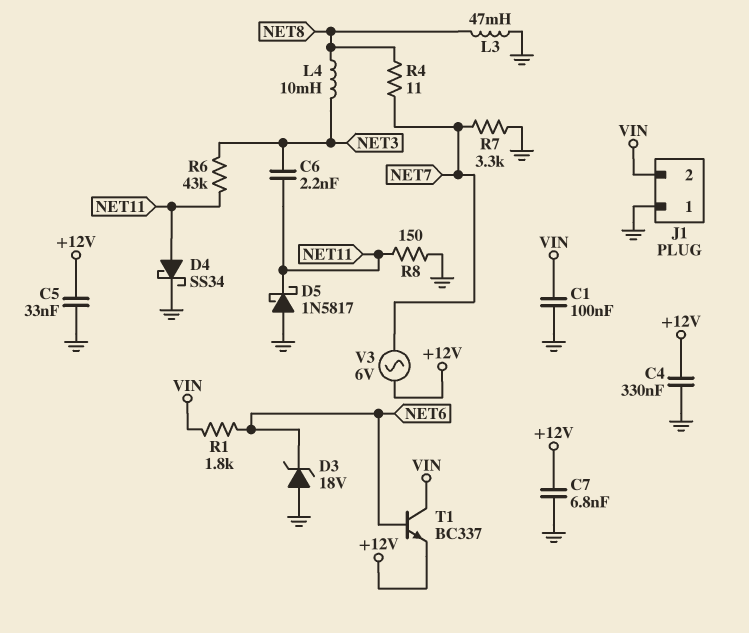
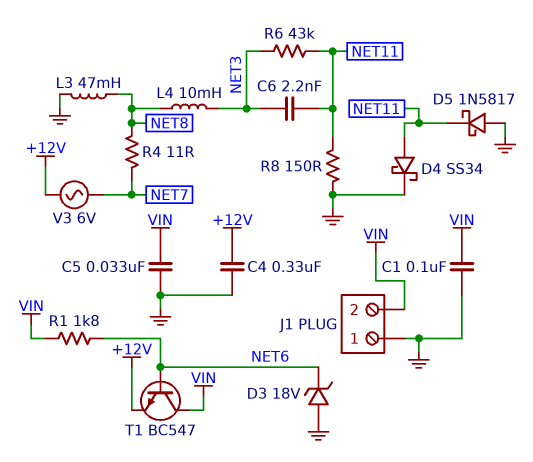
C5: 33nF (+12V, GND) -> 33nF (GND, VIN)
C7: 6.8nF (+12V, GND) -> none
R7: 3.3k (GND, NET7) -> none
T1: NPN BC337 (B NET6, C VIN, E +12V) -> NPN BC547 (B NET6, C VIN, E +12V)

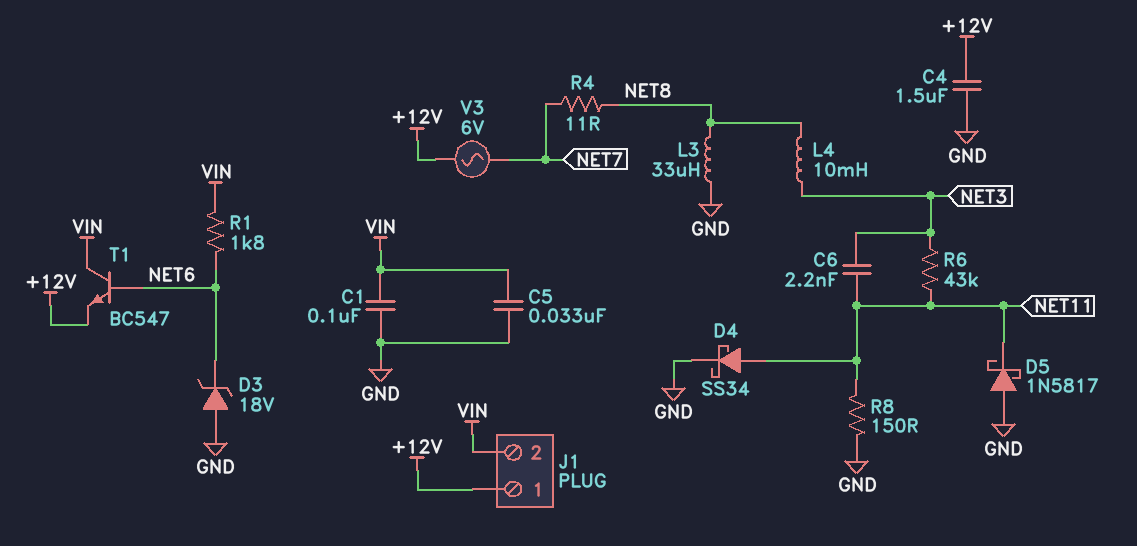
C4: 330nF (+12V, GND) -> 1.5uF (+12V, GND)
J1 pin 1: GND -> +12V
L3: 47mH (GND, NET8) -> 33uH (GND, NET8)

